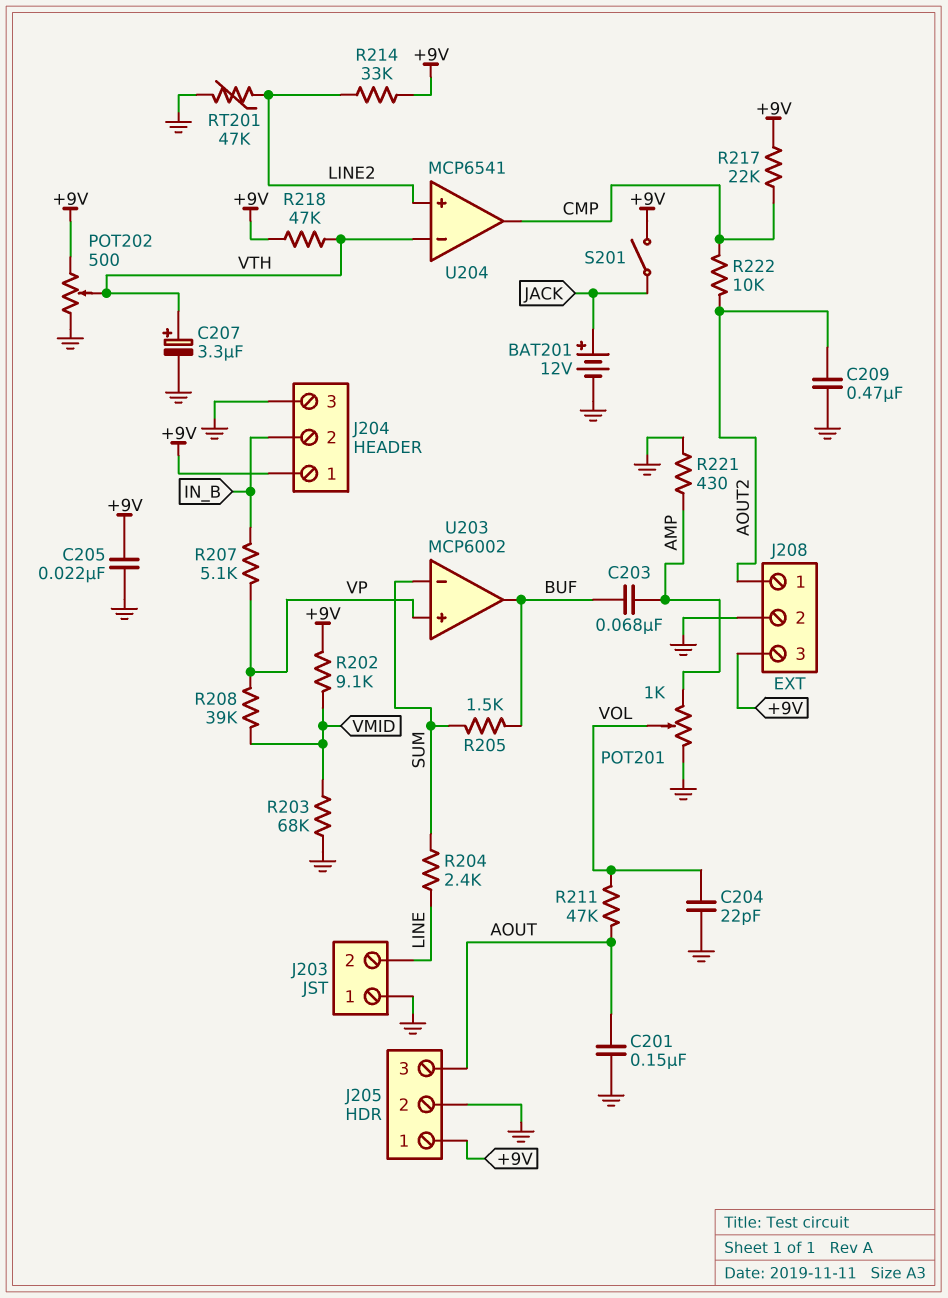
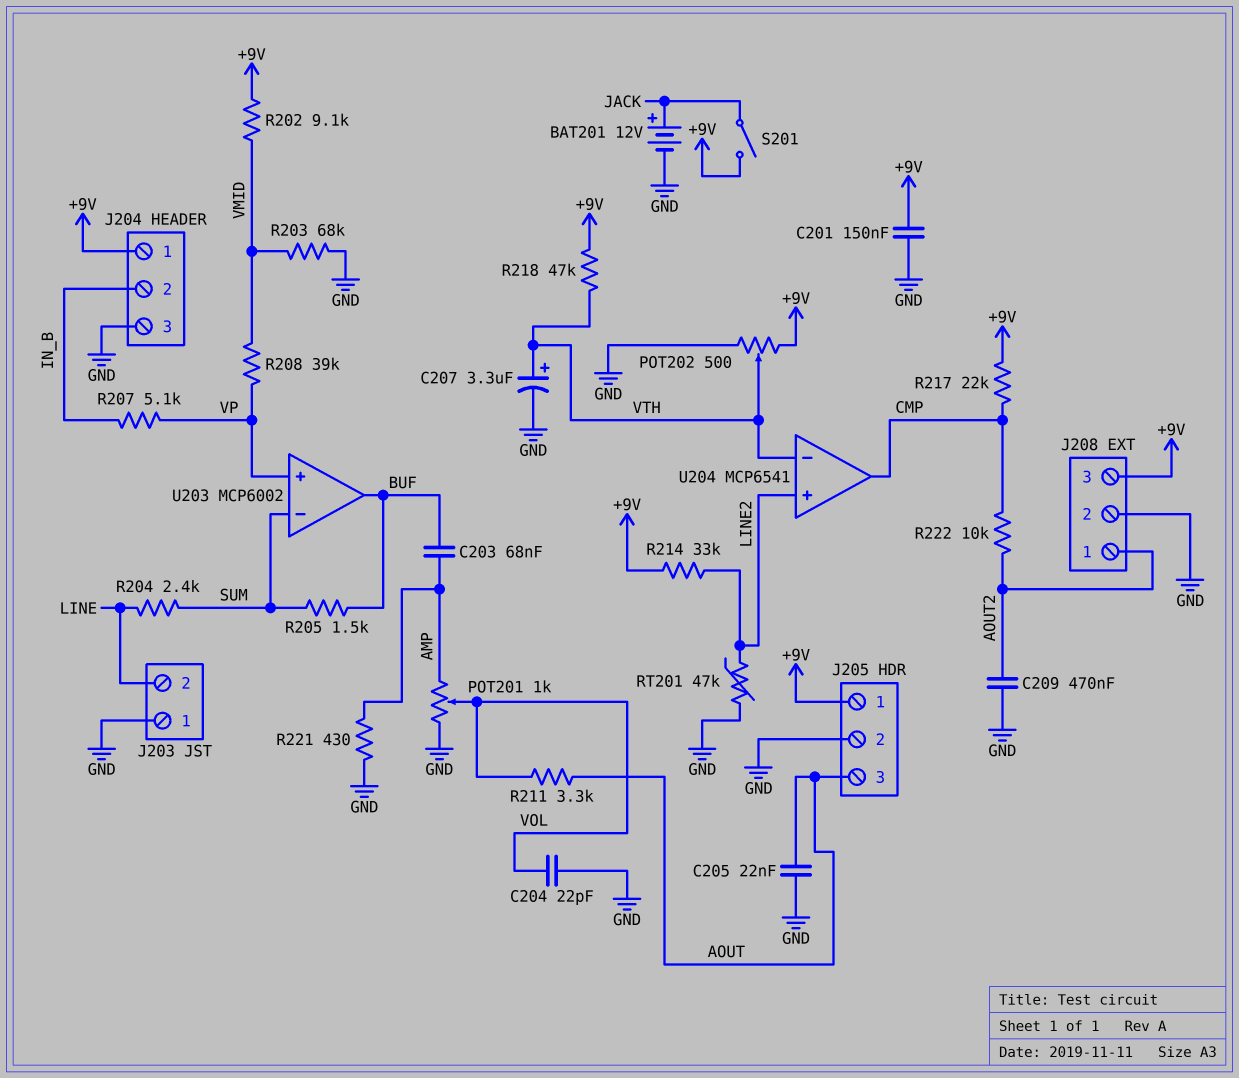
C201: 150nF (AOUT, GND) -> 150nF (+9V, GND)
C205: 22nF (+9V, GND) -> 22nF (AOUT, GND)
R211: 47k (AOUT, VOL) -> 3.3k (AOUT, VOL)

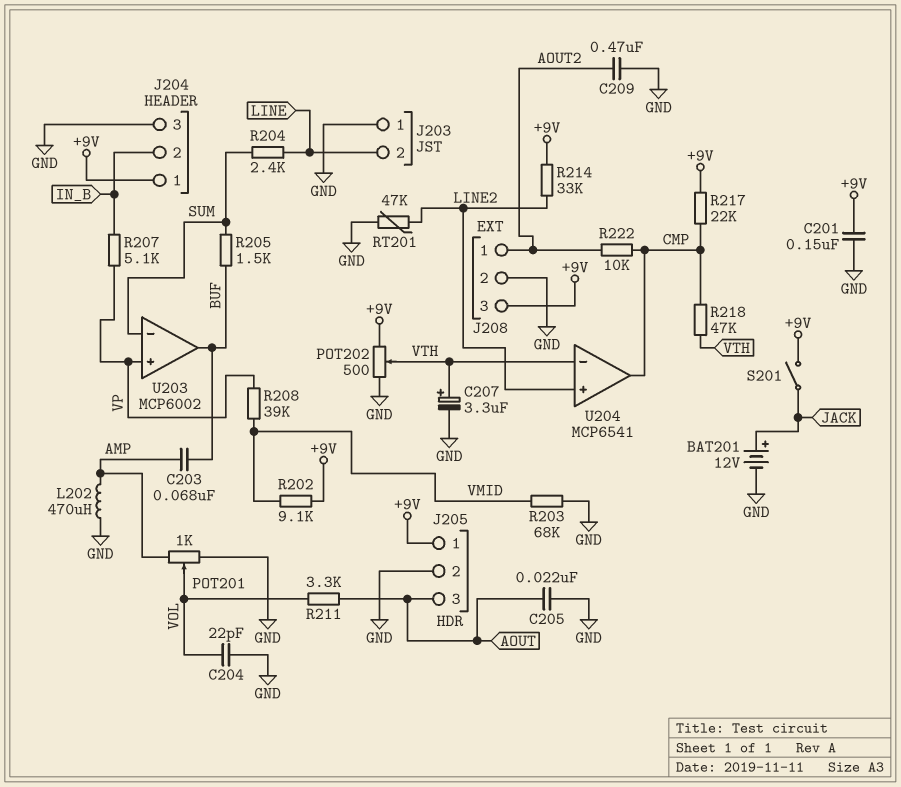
L202: none -> 470uH (AMP, GND)
R218: 47k (+9V, VTH) -> 47k (CMP, VTH)
R221: 430 (AMP, GND) -> none

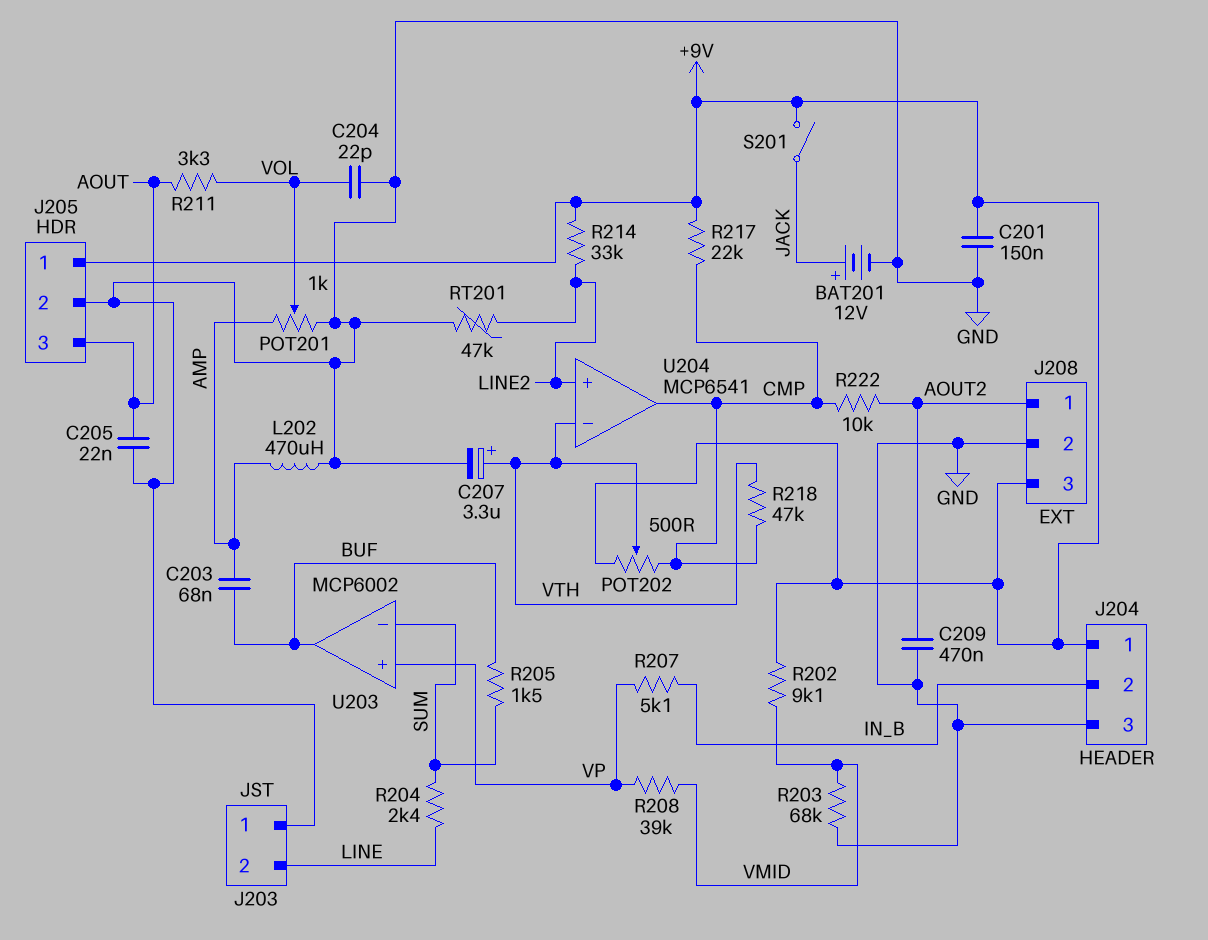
POT202: 500 (+9V, GND, wiper VTH) -> 500 (+9V, CMP, wiper VTH)

